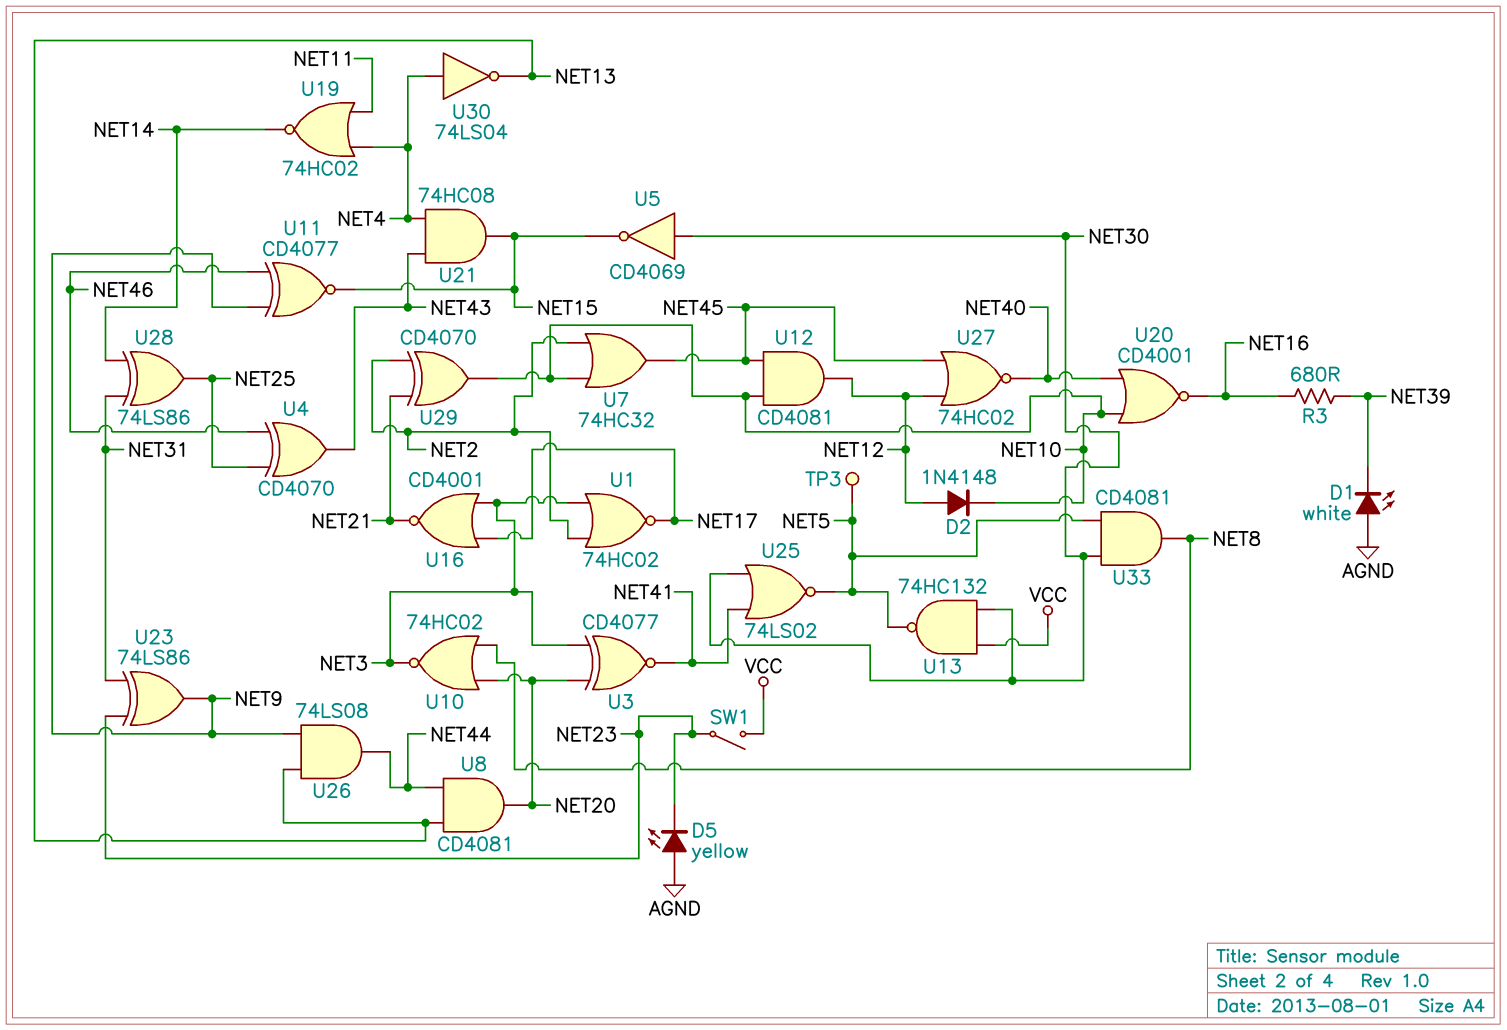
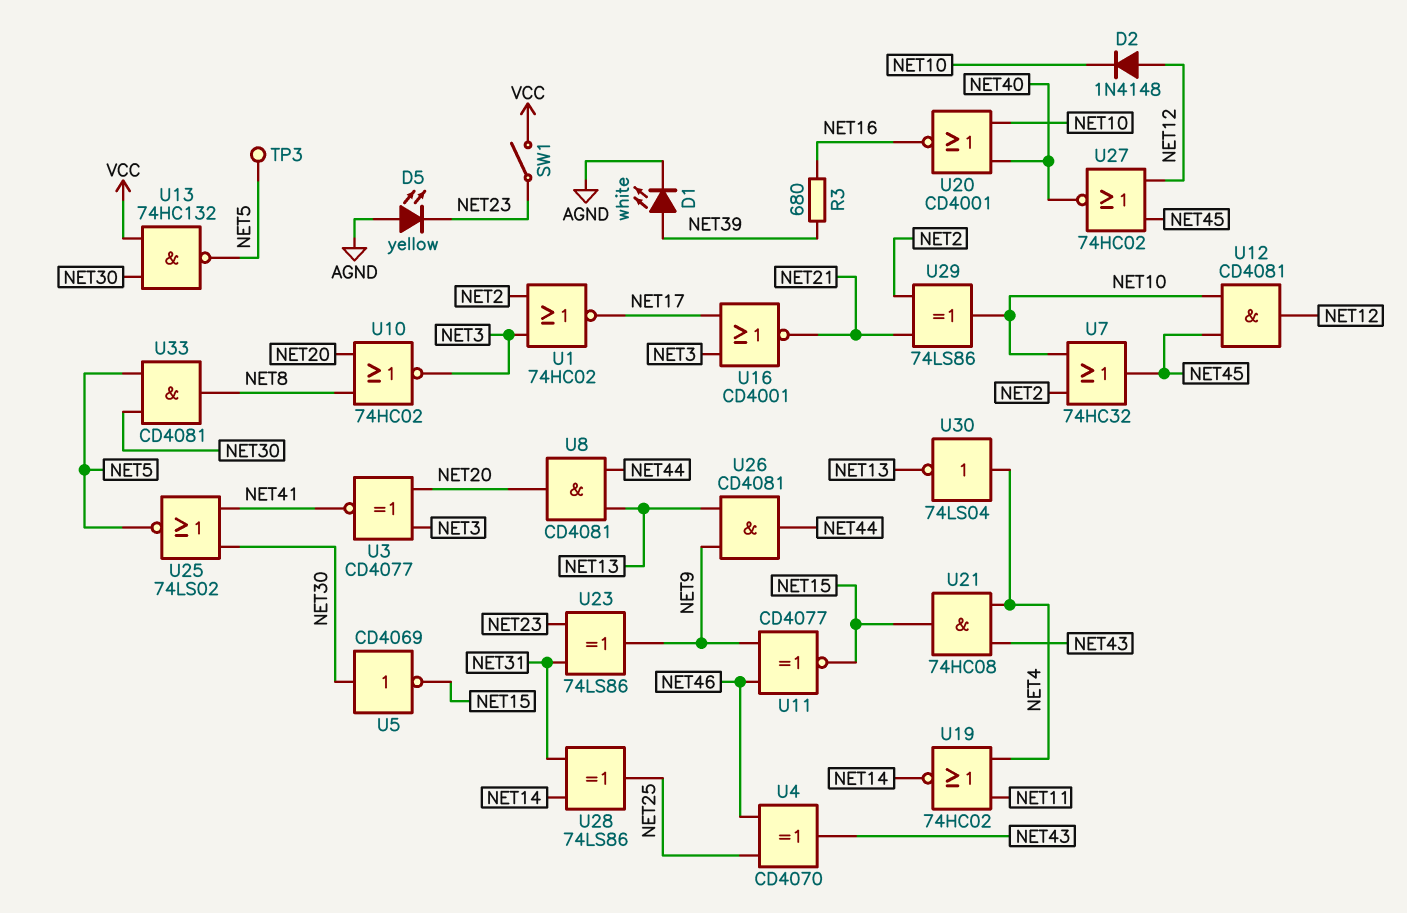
D1: LED white (A AGND, K NET39) -> LED white (A NET39, K AGND)
U26: AND 74LS08 (in NET9, in NET13, out NET44) -> AND CD4081 (in NET9, in NET13, out NET44)
U29: XOR CD4070 (in NET2, in NET21, out NET10) -> XOR 74LS86 (in NET2, in NET21, out NET10)

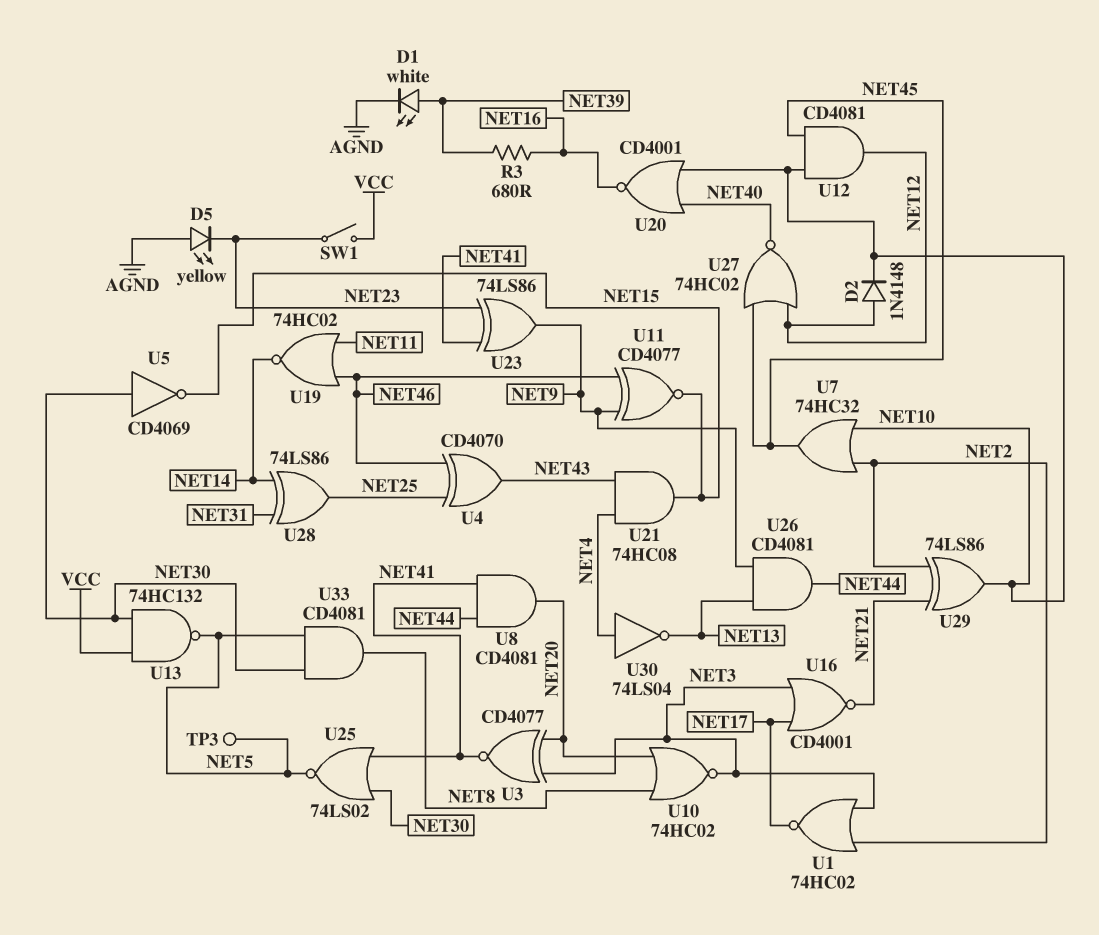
U8: AND CD4081 (in NET13, in NET44, out NET20) -> AND CD4081 (in NET41, in NET44, out NET20)
U19: NOR 74HC02 (in NET4, in NET11, out NET14) -> NOR 74HC02 (in NET11, in NET46, out NET14)
U23: XOR 74LS86 (in NET23, in NET31, out NET9) -> XOR 74LS86 (in NET23, in NET41, out NET9)

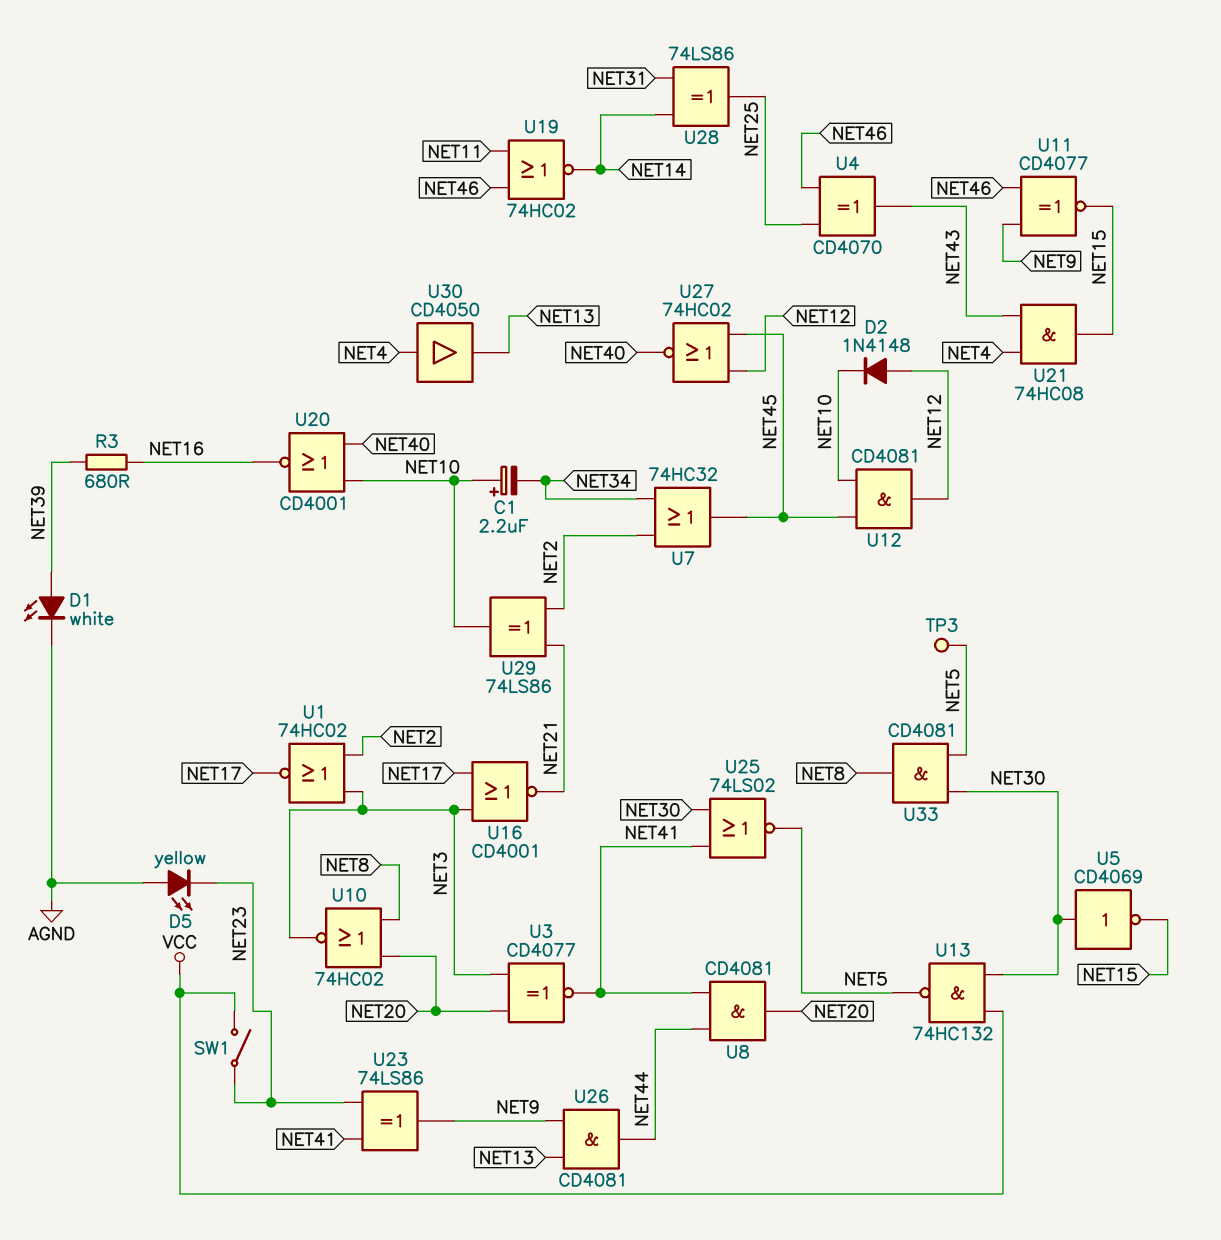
C1: none -> 2.2uF (plus NET10, minus NET34)
U7: OR 74HC32 (in NET2, in NET10, out NET45) -> OR 74HC32 (in NET2, in NET34, out NET45)
U30: NOT 74LS04 (in NET4, out NET13) -> buffer CD4050 (in NET4, out NET13)

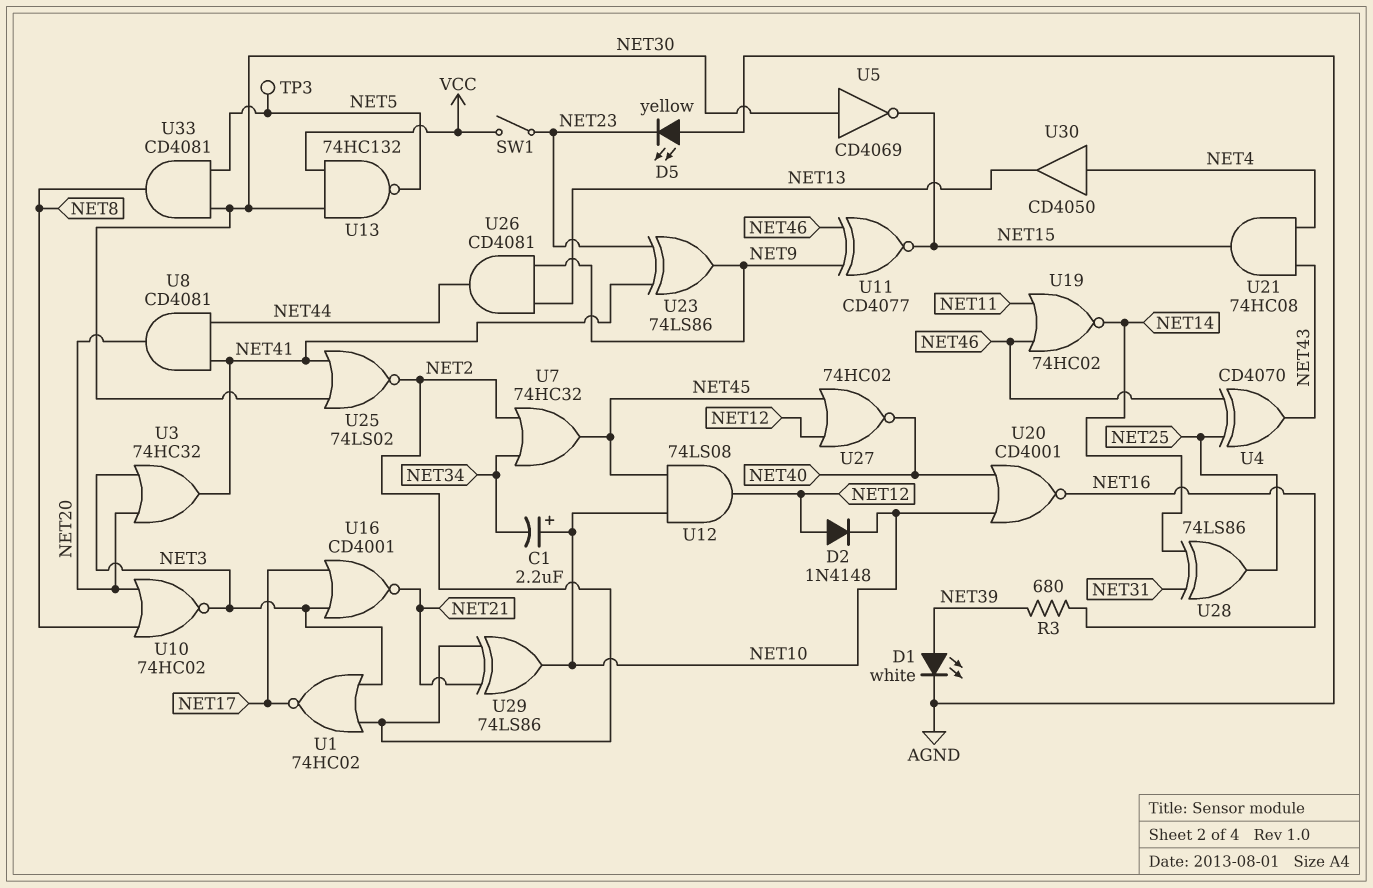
U3: XNOR CD4077 (in NET3, in NET20, out NET41) -> OR 74HC32 (in NET3, in NET20, out NET41)
U12: AND CD4081 (in NET10, in NET45, out NET12) -> AND 74LS08 (in NET10, in NET45, out NET12)
U25: NOR 74LS02 (in NET30, in NET41, out NET5) -> NOR 74LS02 (in NET30, in NET41, out NET2)

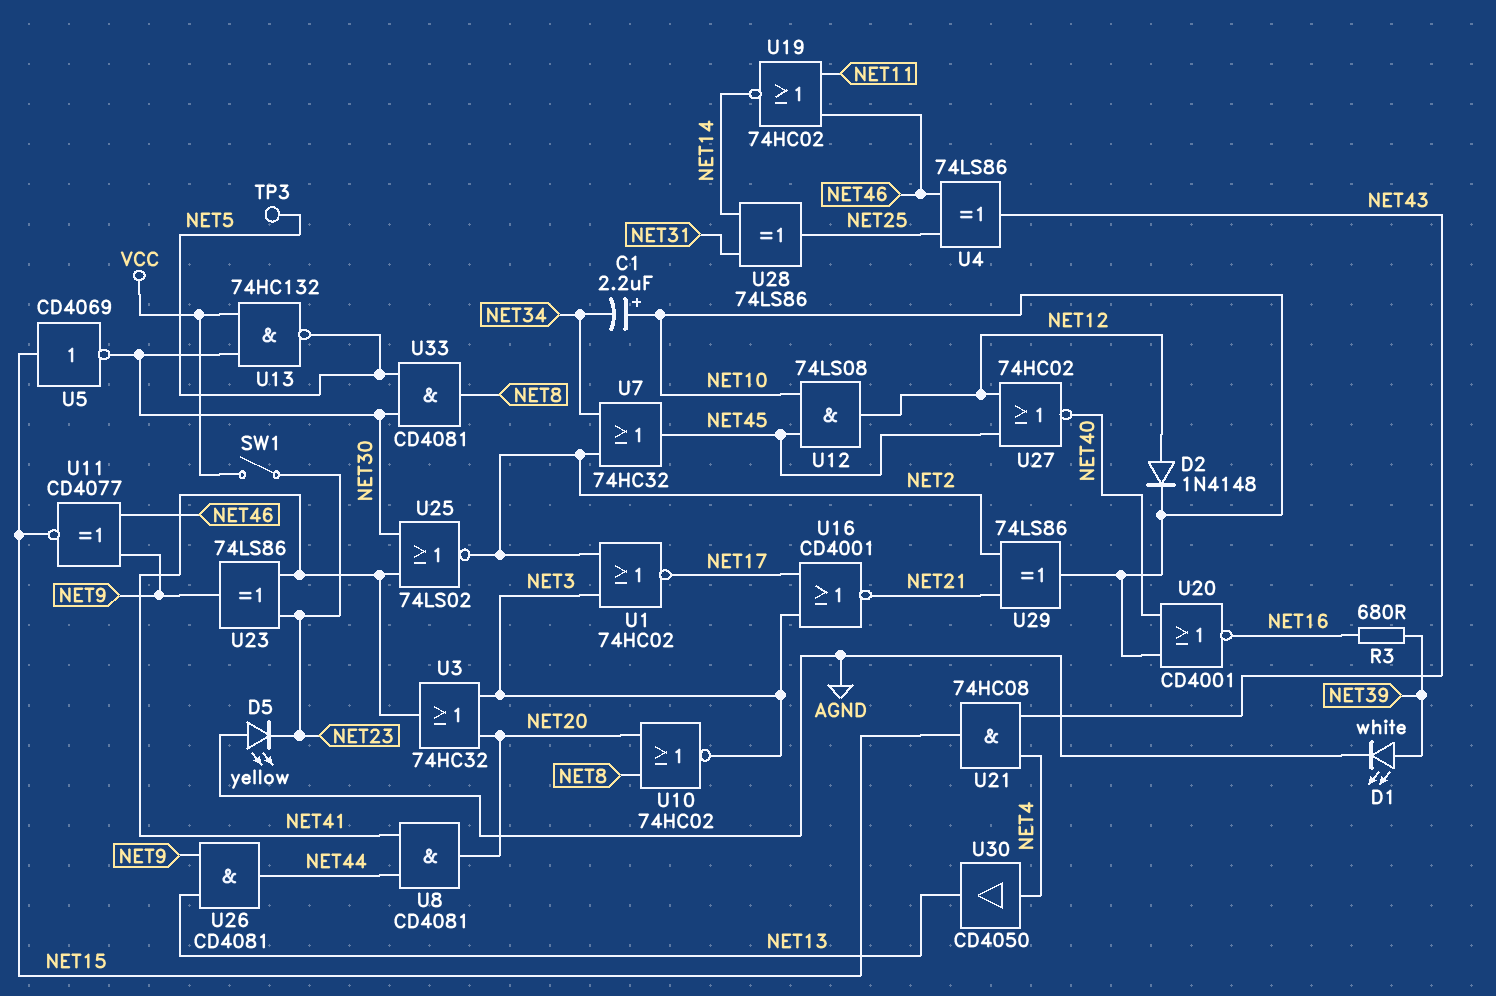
U4: XOR CD4070 (in NET25, in NET46, out NET43) -> XOR 74LS86 (in NET25, in NET46, out NET43)
U5: NOT CD4069 (in NET30, out NET15) -> NOT CD4069 (in NET15, out NET30)

